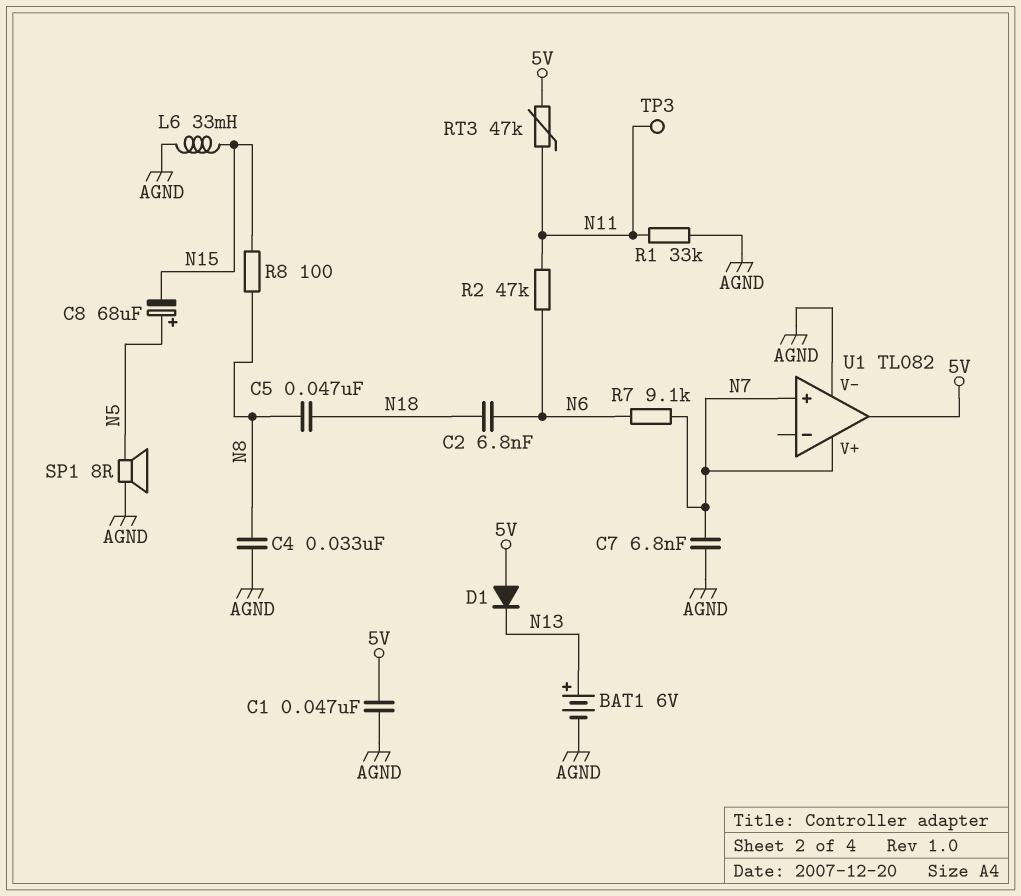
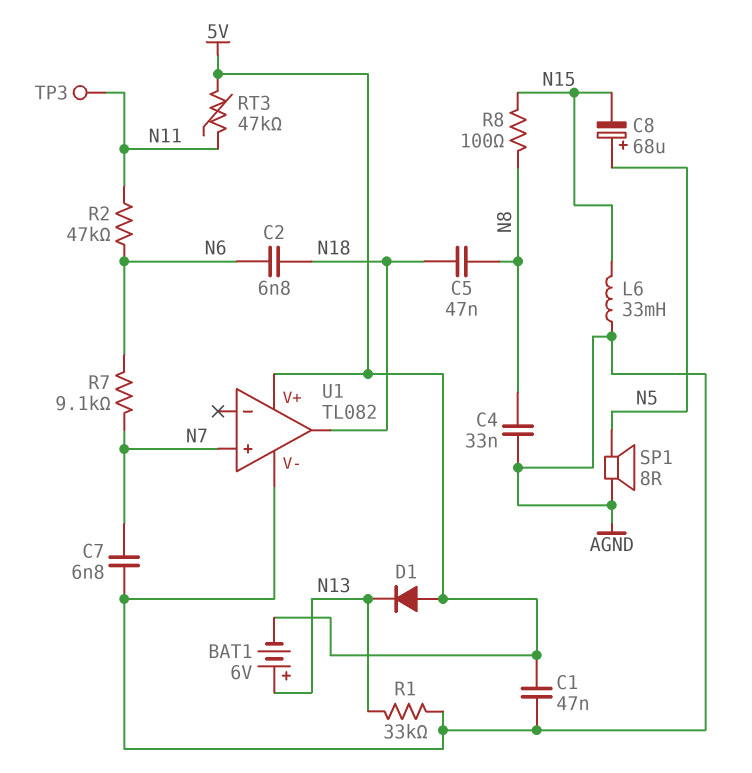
BAT1: 6V (plus N13, minus AGND) -> 6V (plus N13, minus 5V)
R1: 33k (AGND, N11) -> 33k (AGND, N13)
U1 pin V+: N7 -> 5V
U1 pin out: 5V -> N18

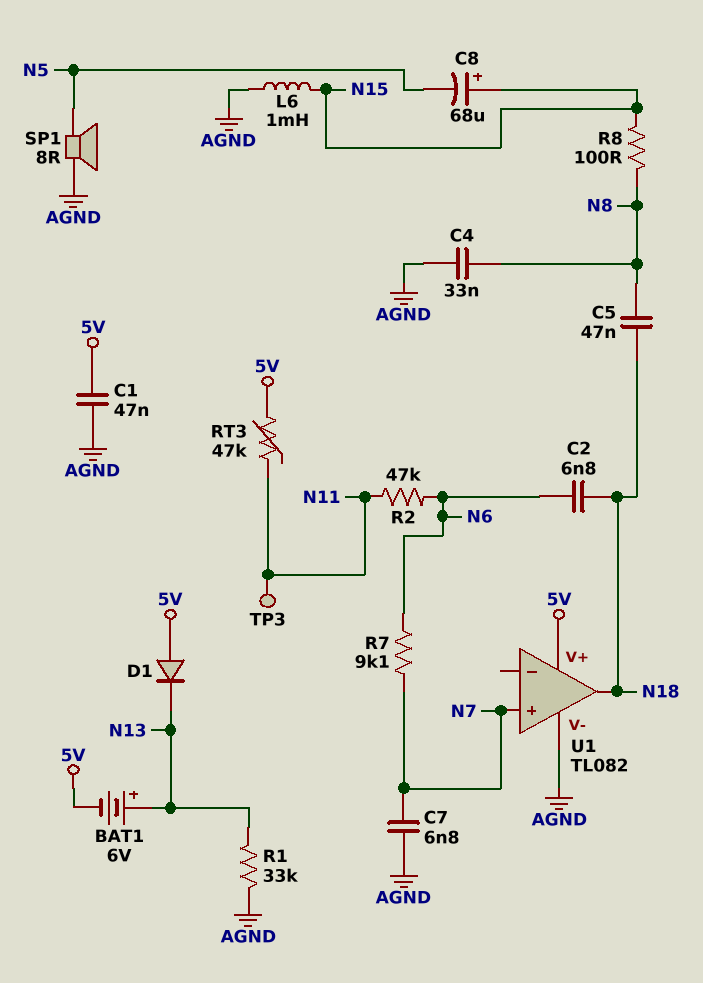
C8: 68uF (plus N5, minus N15) -> 68uF (plus N15, minus N5)
L6: 33mH (AGND, N15) -> 1mH (AGND, N15)

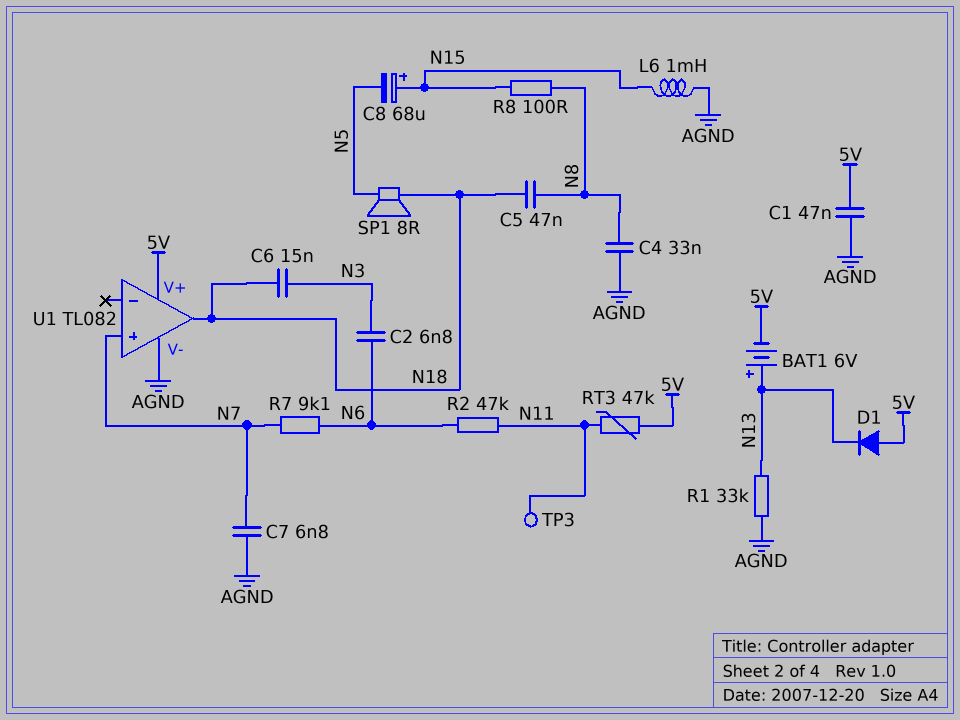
C2: 6.8nF (N6, N18) -> 6.8nF (N3, N6)
C6: none -> 15nF (N3, N18)
SP1: speaker 8R (AGND, N5) -> speaker 8R (N5, N18)

